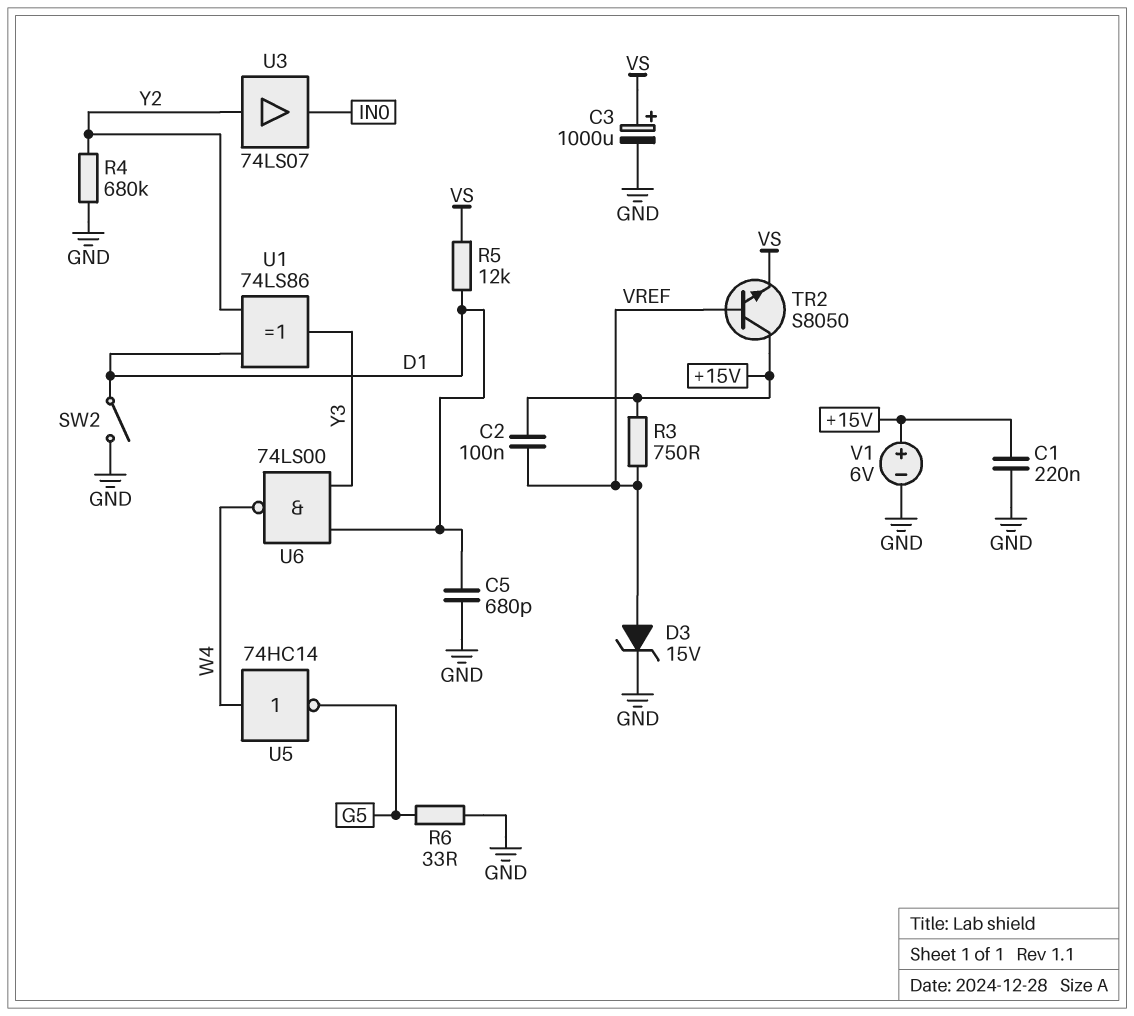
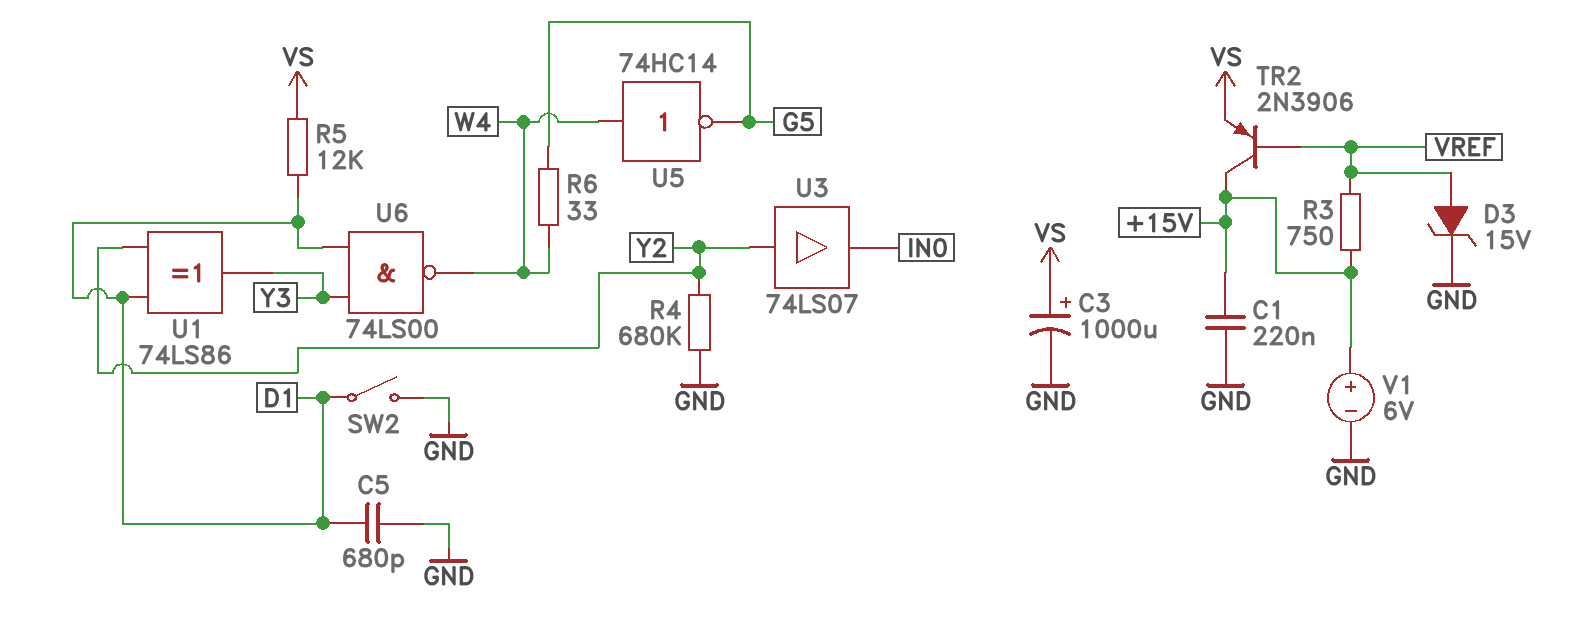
C2: 100nF (+15V, VREF) -> none
R6: 33 (G5, GND) -> 33 (G5, W4)
TR2: NPN S8050 (B VREF, C +15V, E VS) -> PNP 2N3906 (B VREF, C +15V, E VS)

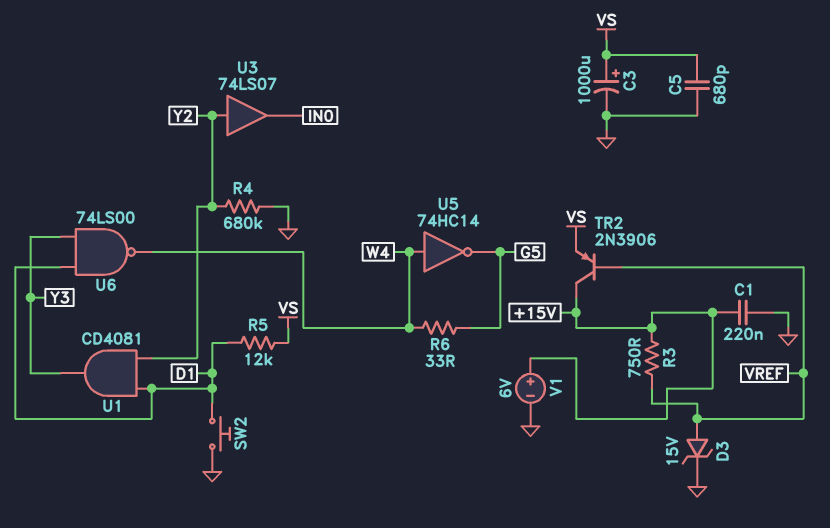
C5: 680pF (D1, GND) -> 680pF (GND, VS)
SW2: switch (D1, GND) -> button (D1, GND)
U1: XOR 74LS86 (in D1, in Y2, out Y3) -> AND CD4081 (in D1, in Y2, out Y3)

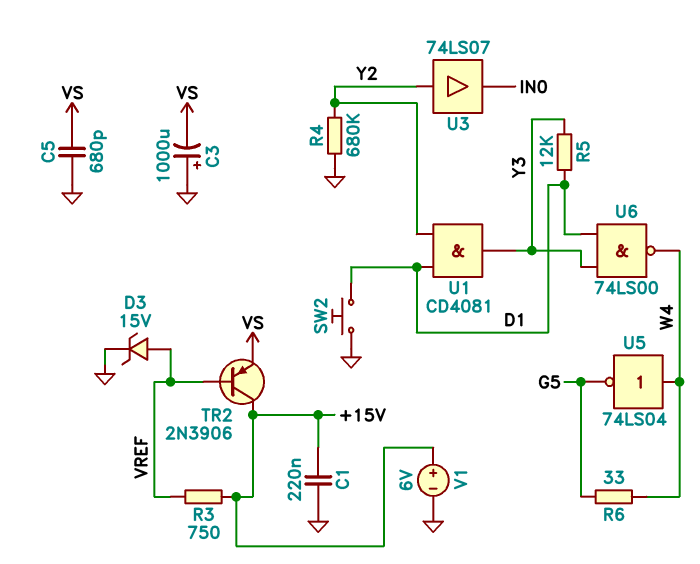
C3: 1000uF (plus VS, minus GND) -> 1000uF (plus GND, minus VS)
R5: 12k (D1, VS) -> 12k (D1, Y3)
U5: NOT 74HC14 (in W4, out G5) -> NOT 74LS04 (in W4, out G5)

